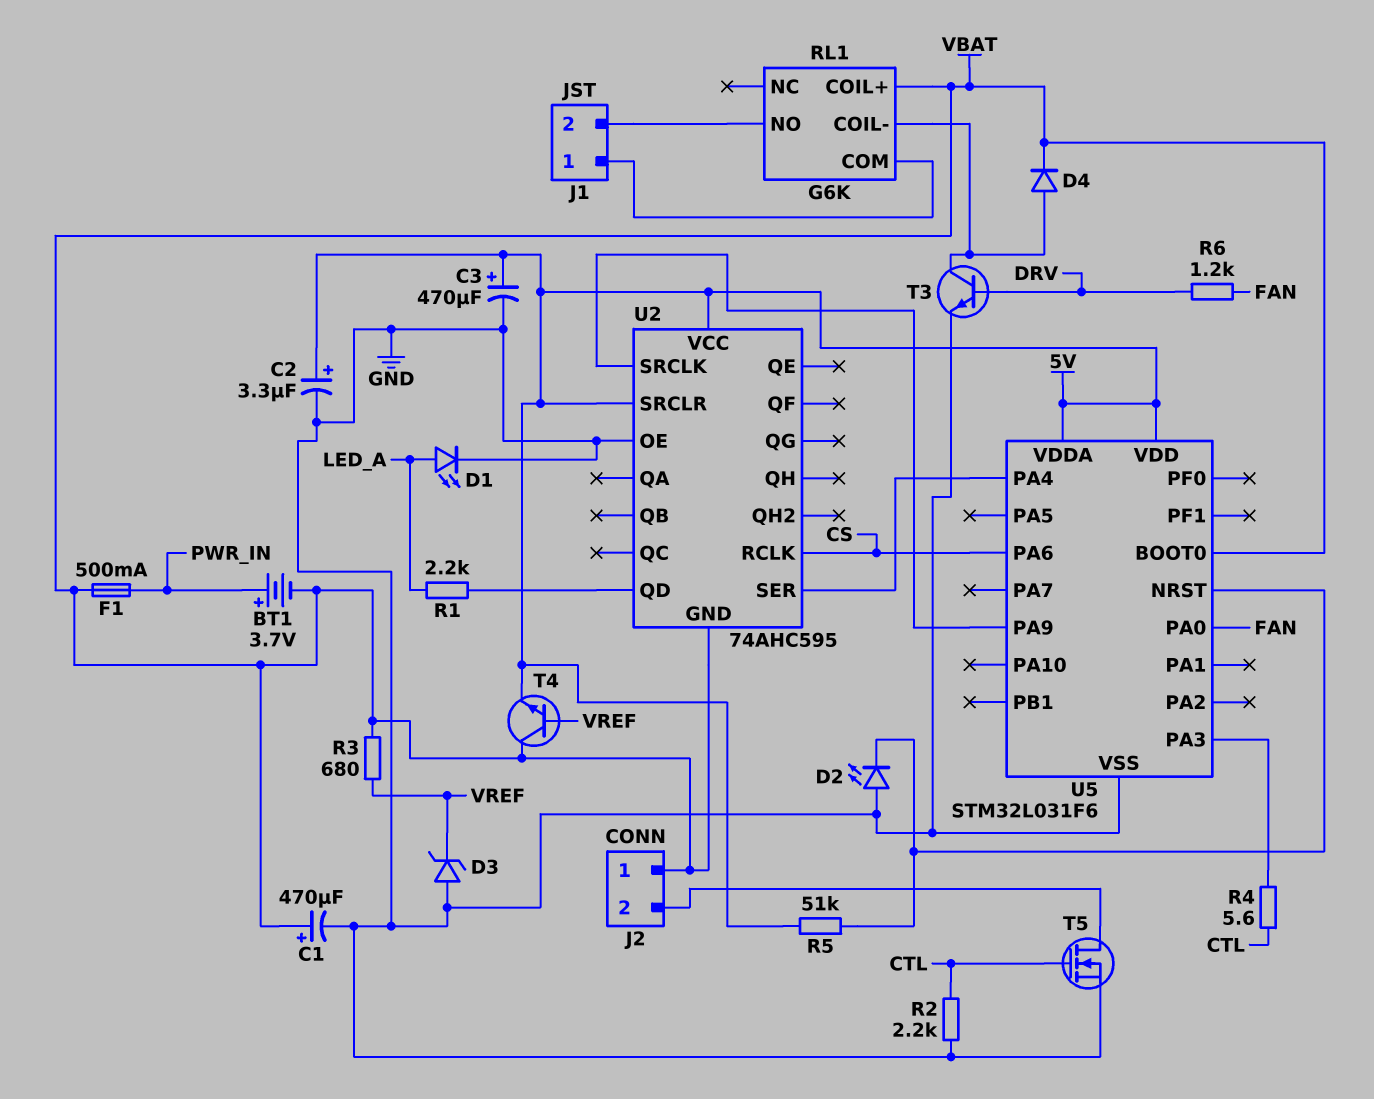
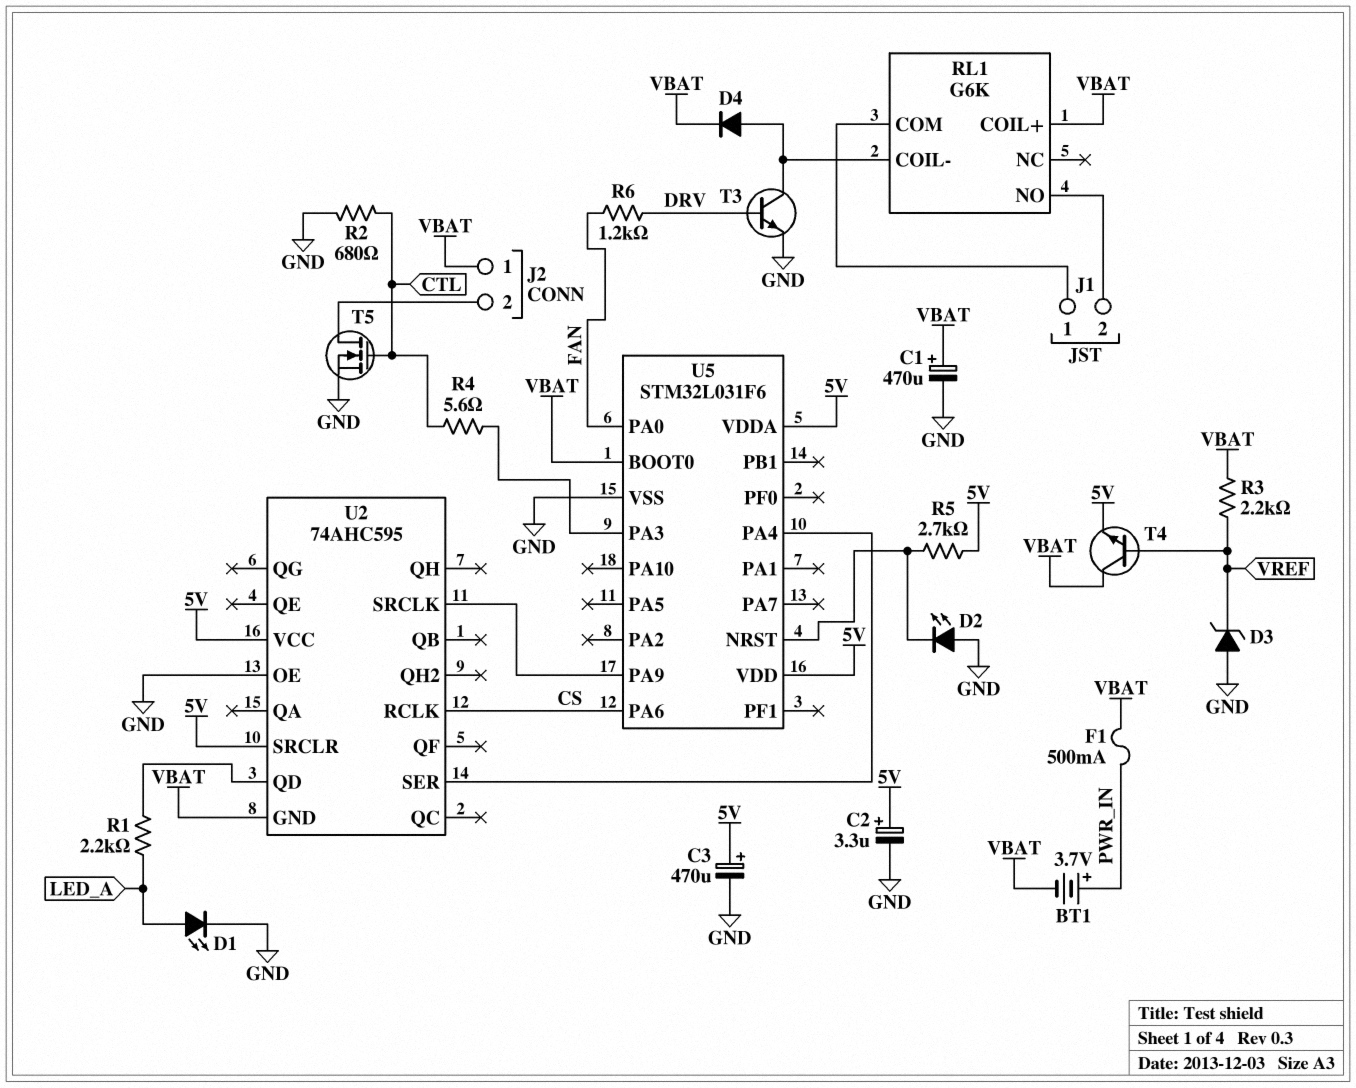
R2: 2.2k (CTL, GND) -> 680 (CTL, GND)
R3: 680 (VBAT, VREF) -> 2.2k (VBAT, VREF)
R5: 51k (5V, U5/NRST) -> 2.7k (5V, U5/NRST)

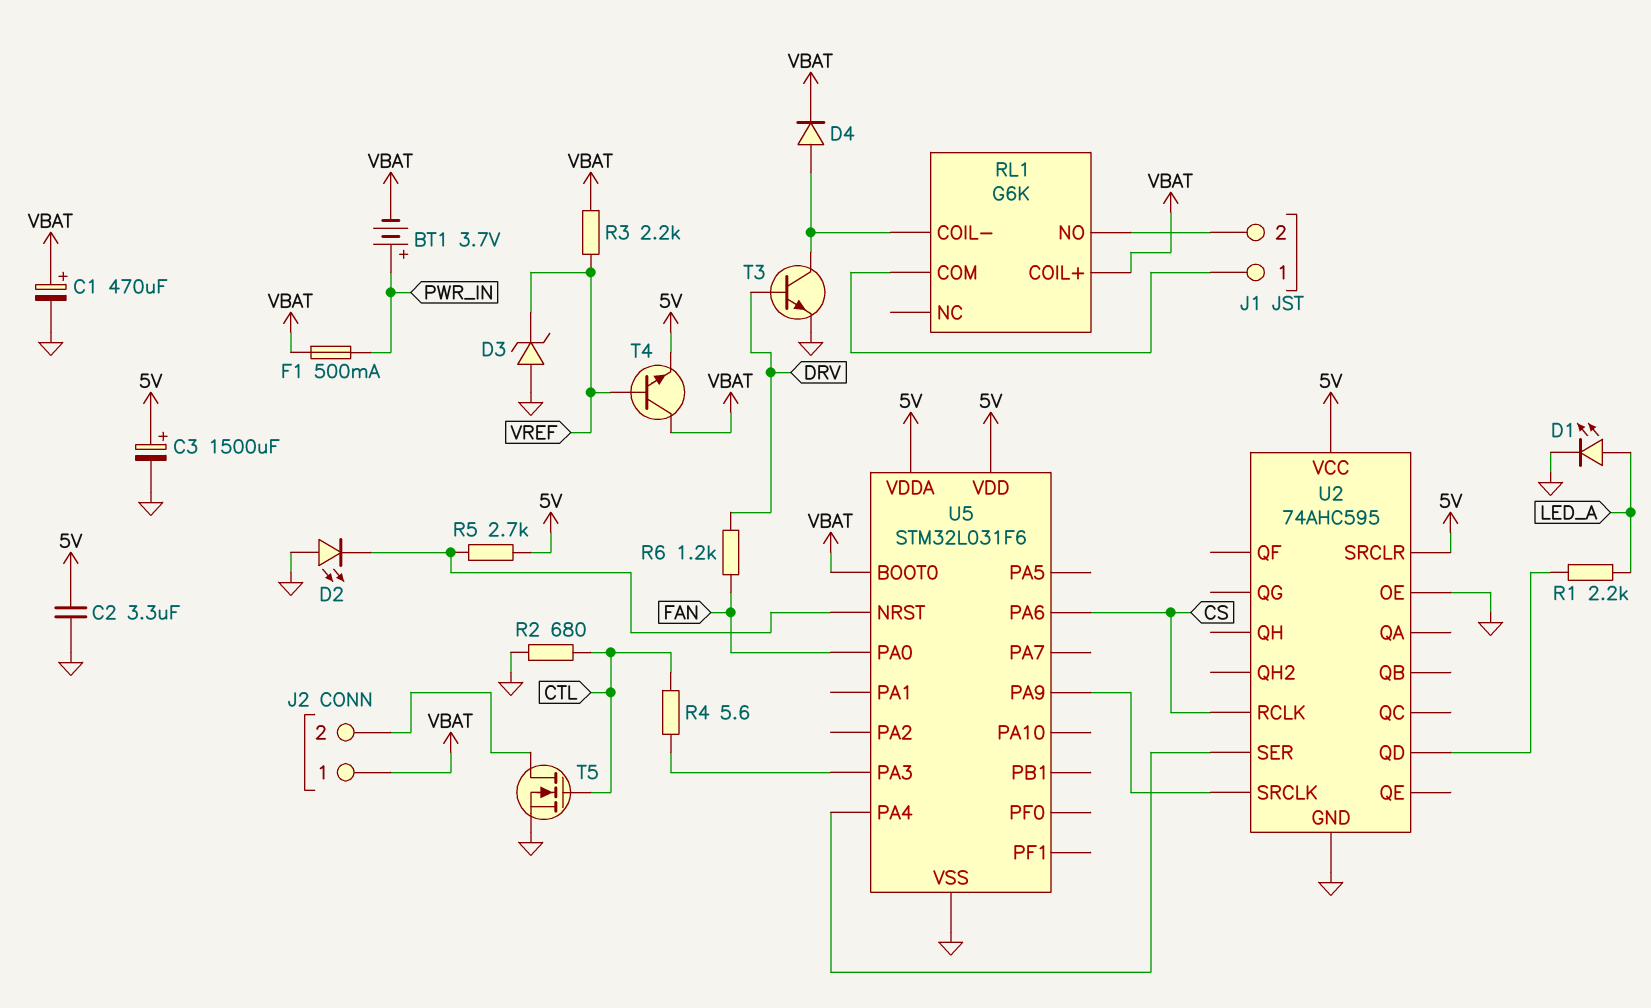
C2: 3.3uF (plus 5V, minus GND) -> 3.3uF (5V, GND)
C3: 470uF (plus 5V, minus GND) -> 1500uF (plus 5V, minus GND)
U2 pin GND: VBAT -> GND

